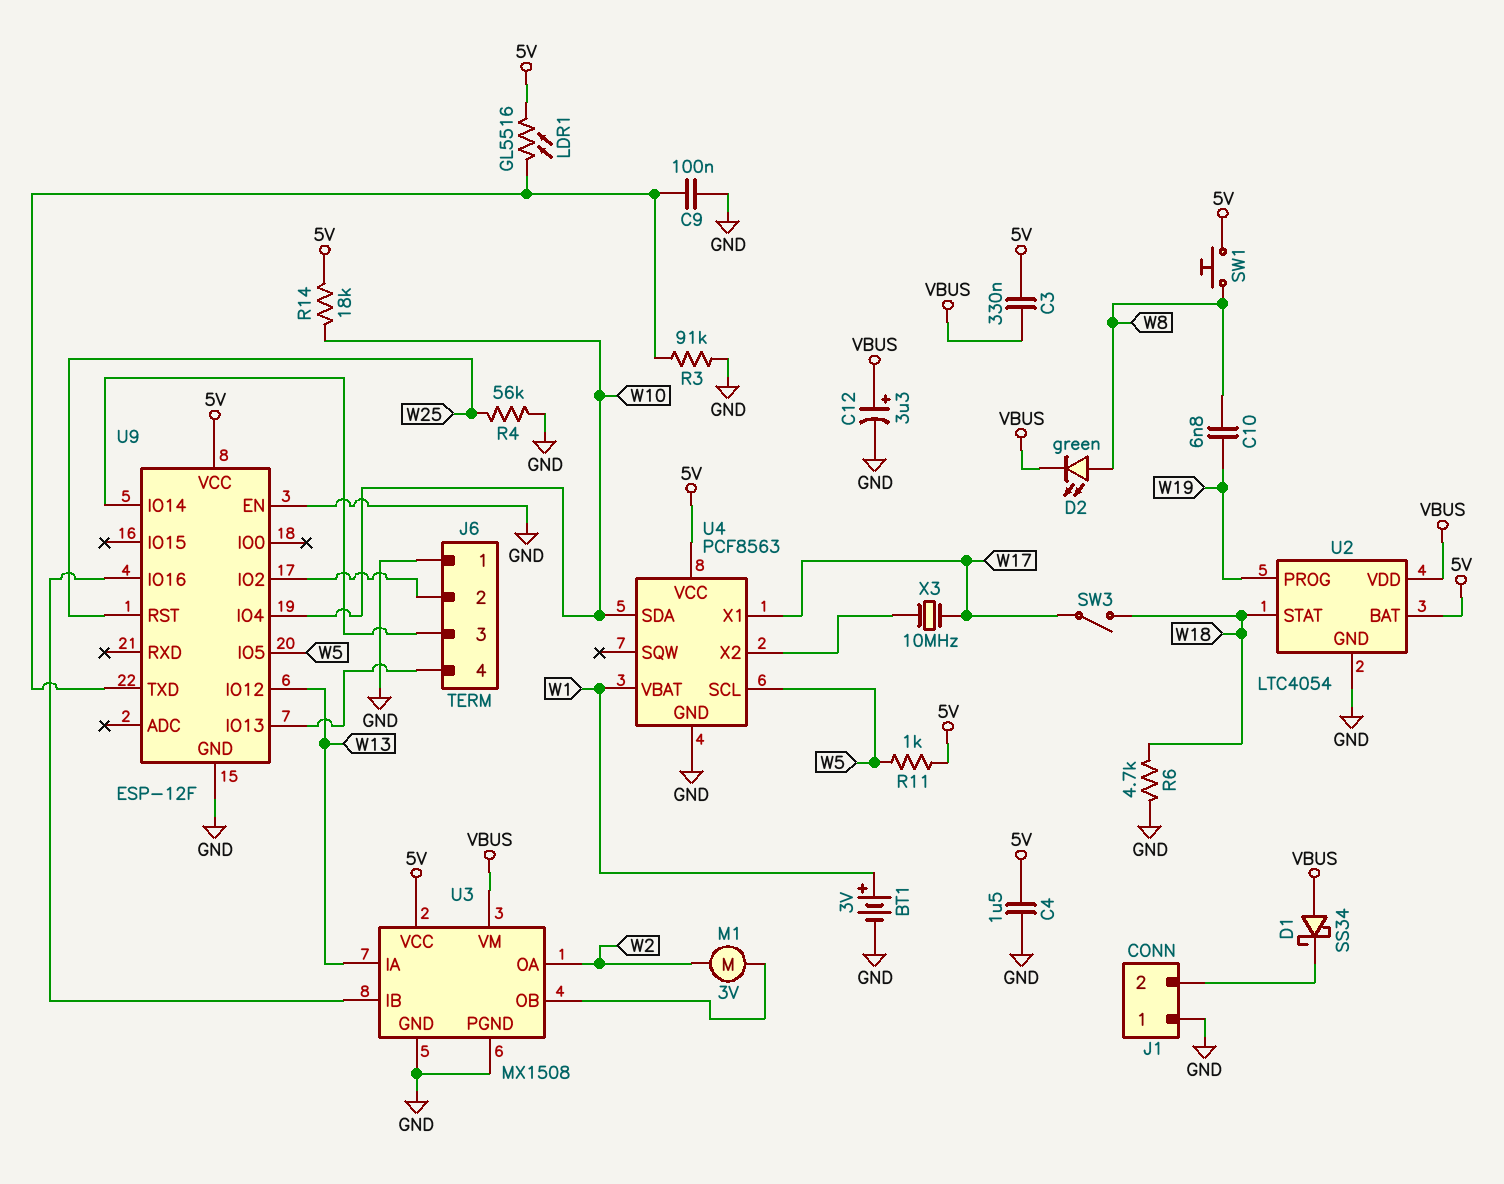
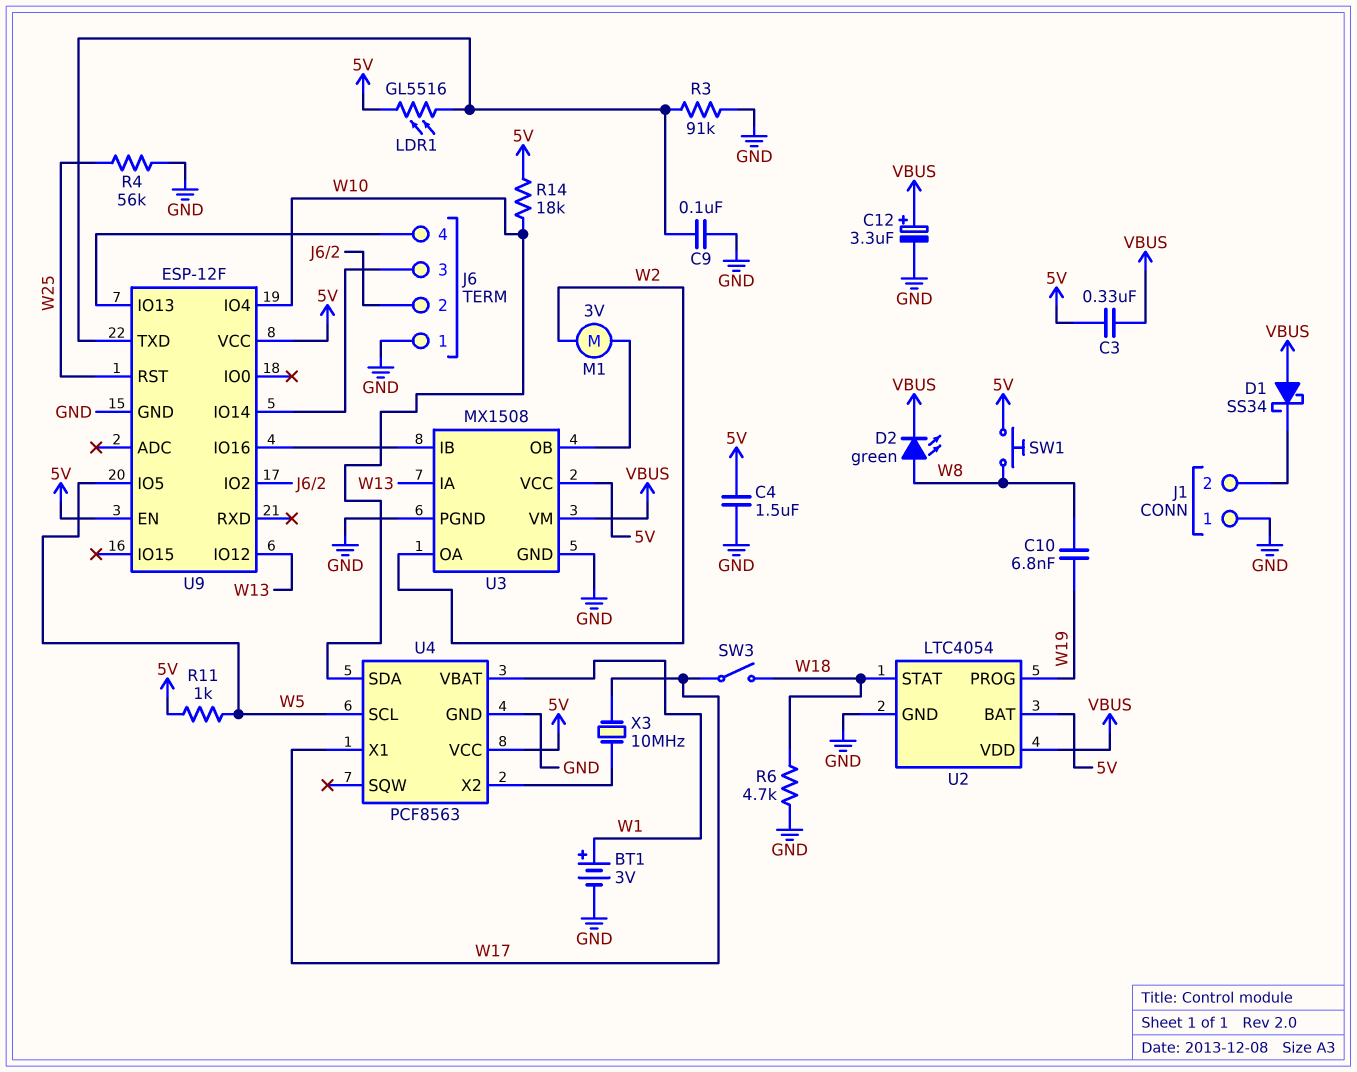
U9 pin EN: GND -> 5V

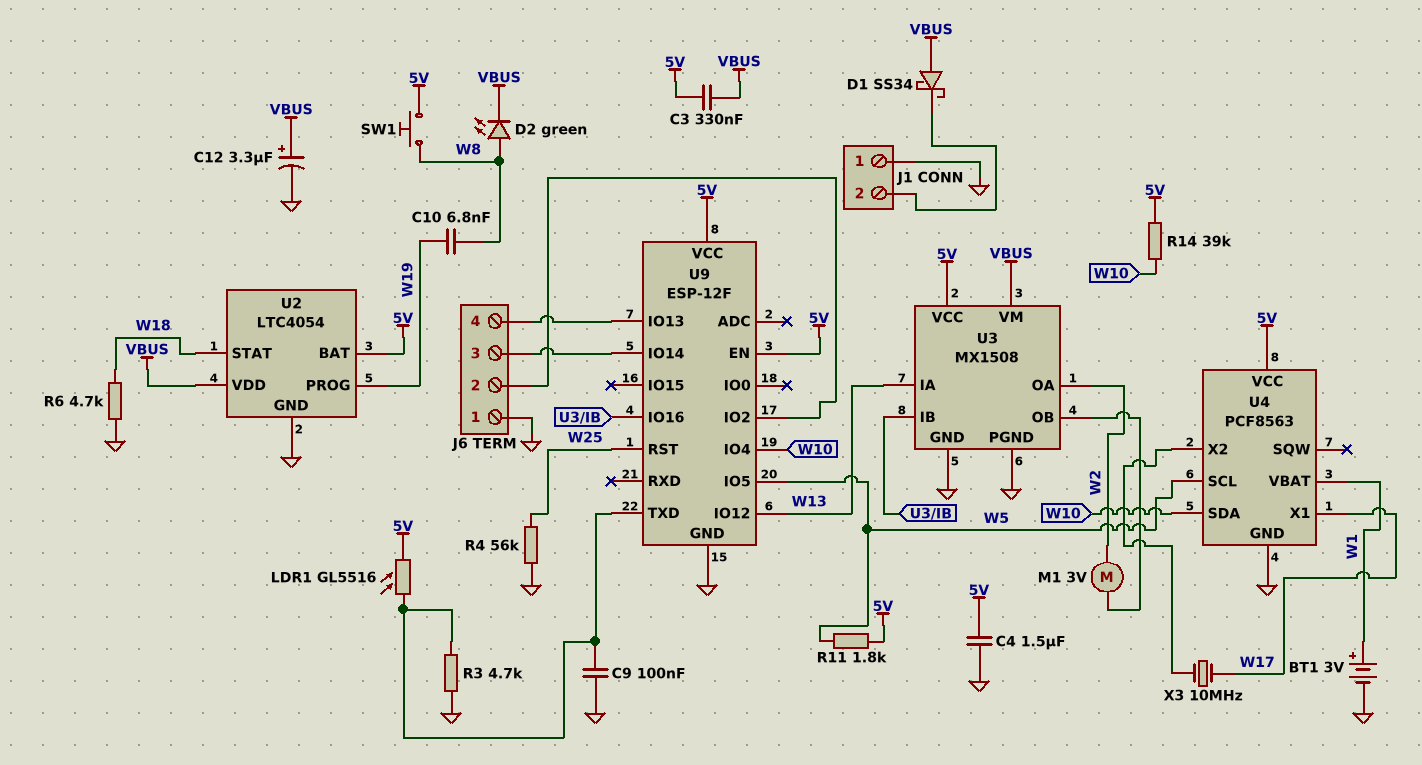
R3: 91k (GND, U9/TXD) -> 4.7k (GND, U9/TXD)
R11: 1k (5V, W5) -> 1.8k (5V, W5)
R14: 18k (5V, W10) -> 39k (5V, W10)
SW3: switch (W17, W18) -> none

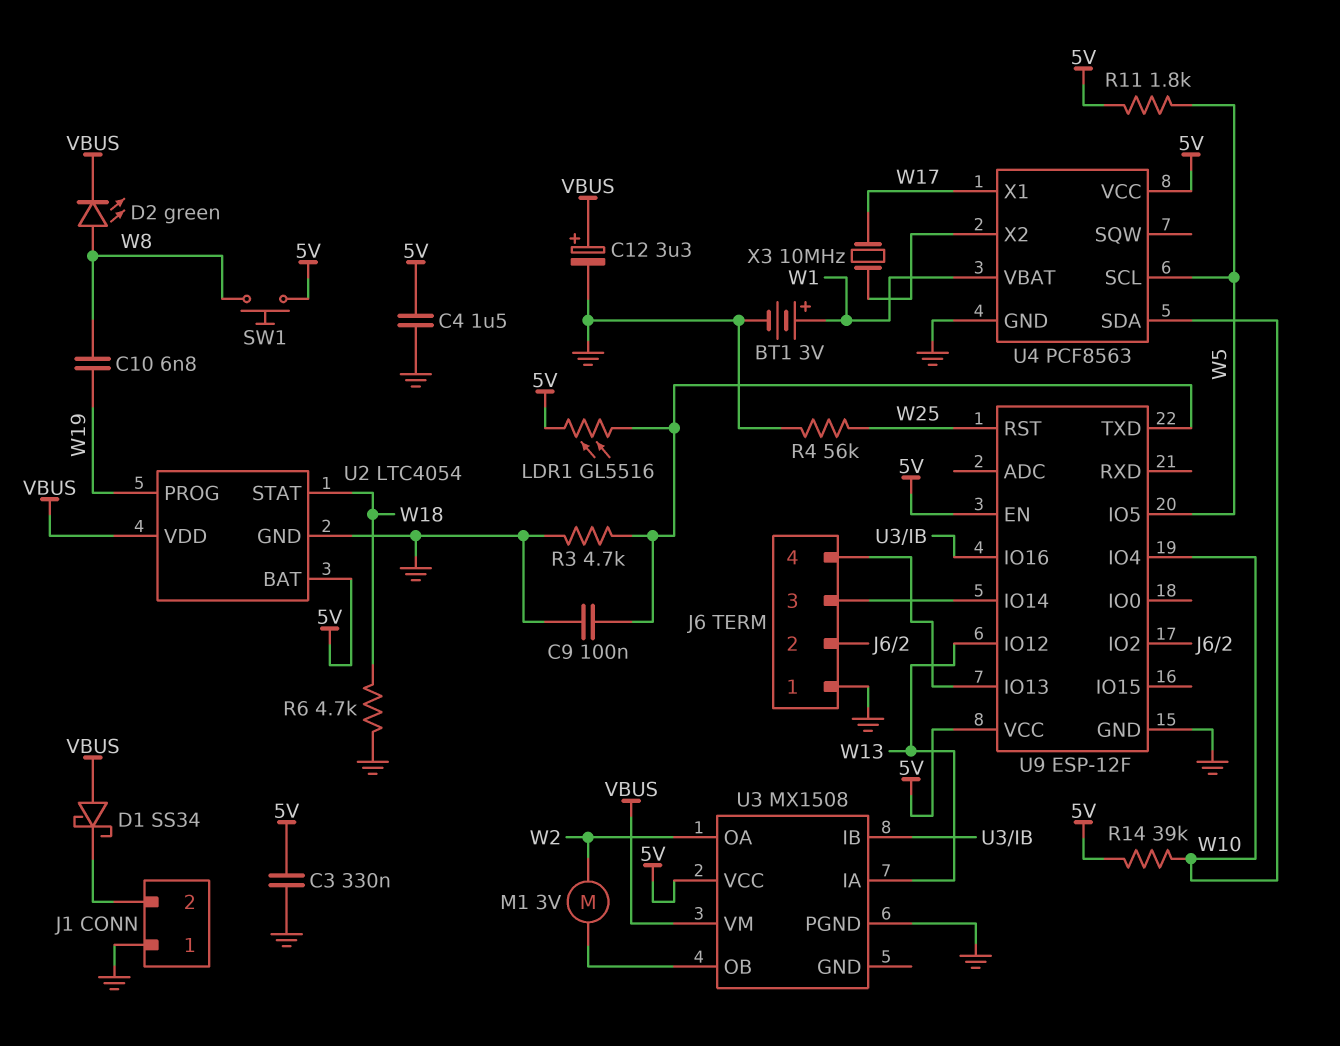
C3: 330nF (5V, VBUS) -> 330nF (5V, GND)
U3 pin GND: GND -> none

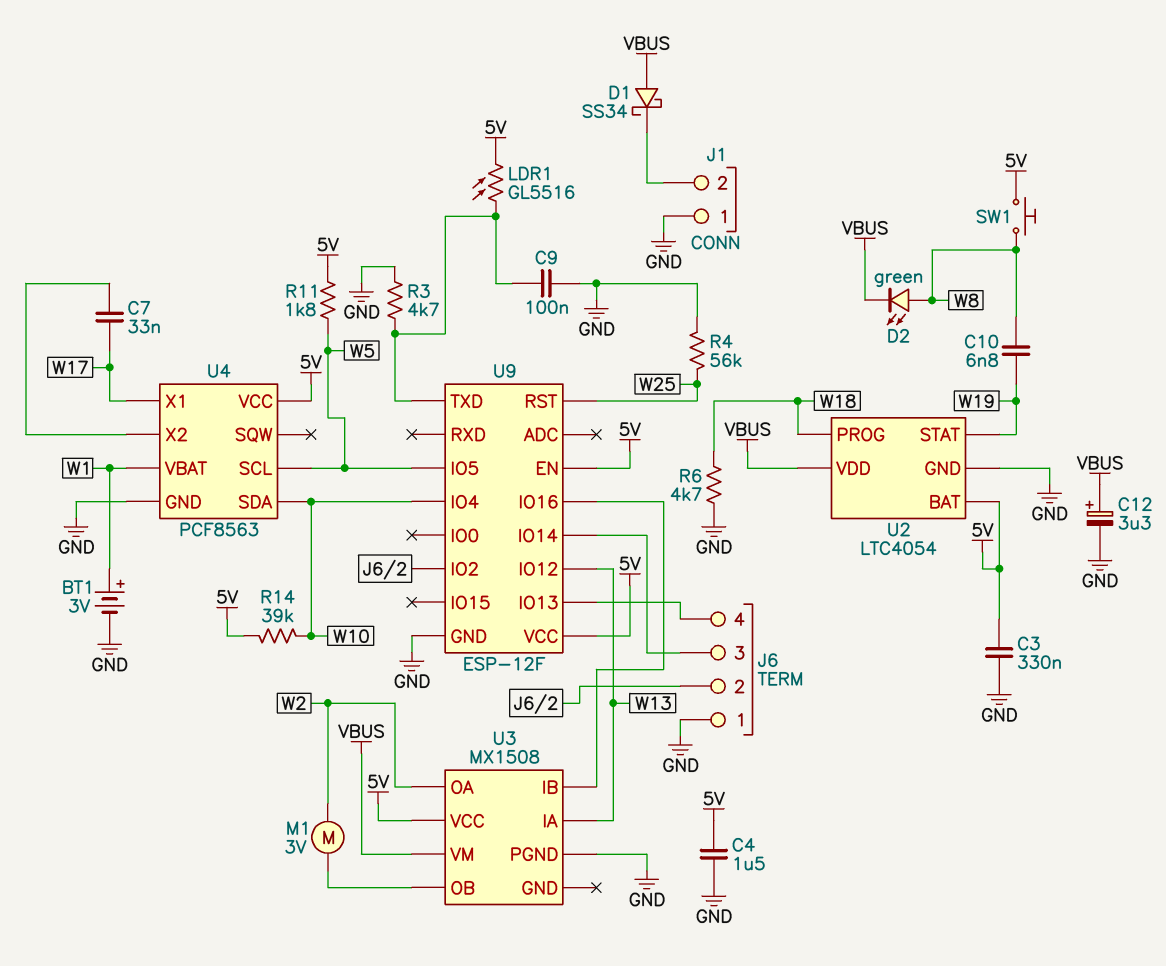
C7: none -> 33nF (U4/X2, W17)
U2 pin PROG: W19 -> W18
U2 pin STAT: W18 -> W19
X3: 10MHz (U4/X2, W17) -> none

